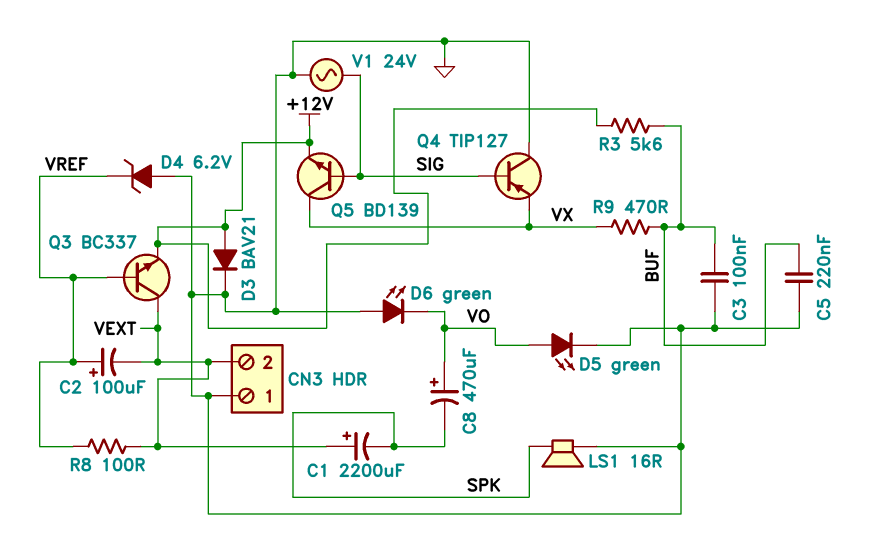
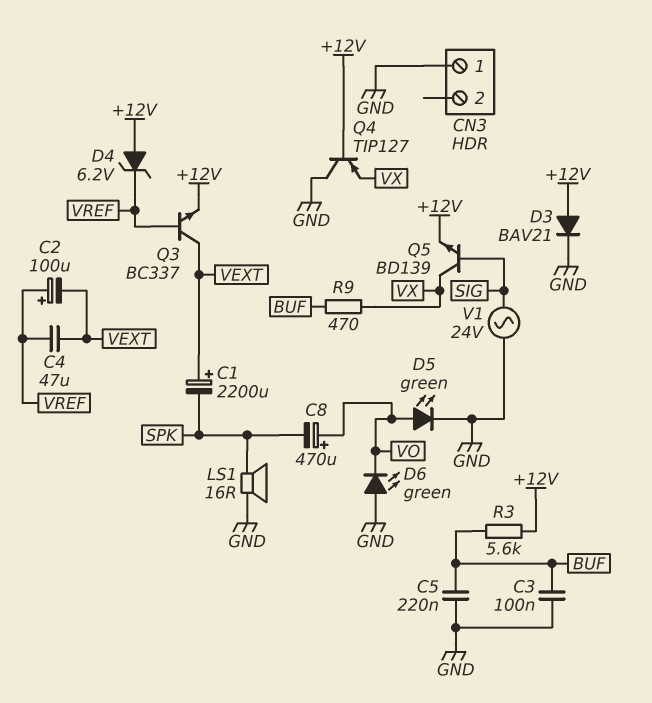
C4: none -> 47uF (VEXT, VREF)
CN3 pin 2: VEXT -> none
D4: zener 6.2V (A GND, K VREF) -> zener 6.2V (A +12V, K VREF)
Q4: PNP TIP127 (B SIG, C GND, E VX) -> PNP TIP127 (B +12V, C GND, E VX)
R8: 100 (VEXT, VREF) -> none

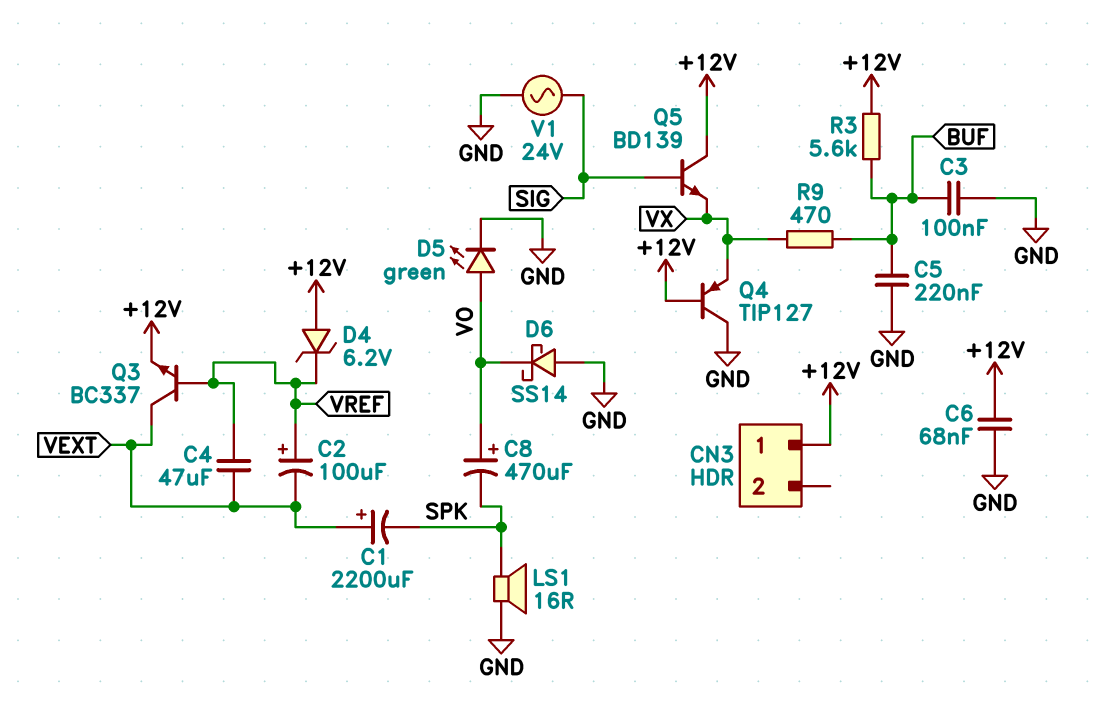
C6: none -> 68nF (+12V, GND)
CN3 pin 1: GND -> +12V
D3: diode BAV21 (A +12V, K GND) -> none
D6: LED green (A GND, K VO) -> schottky SS14 (A GND, K VO)
Q5: NPN BD139 (B SIG, C VX, E +12V) -> NPN BD139 (B SIG, C +12V, E VX)

